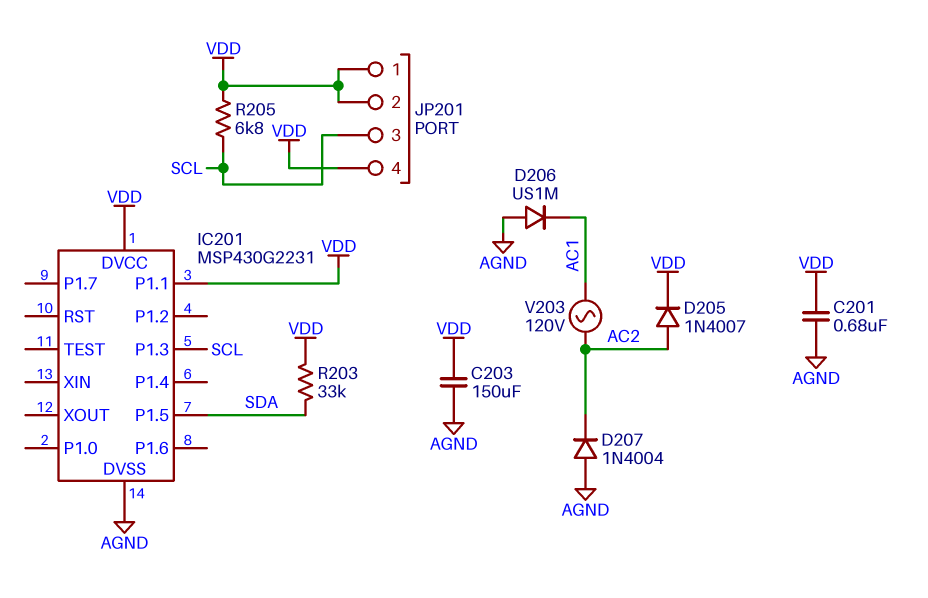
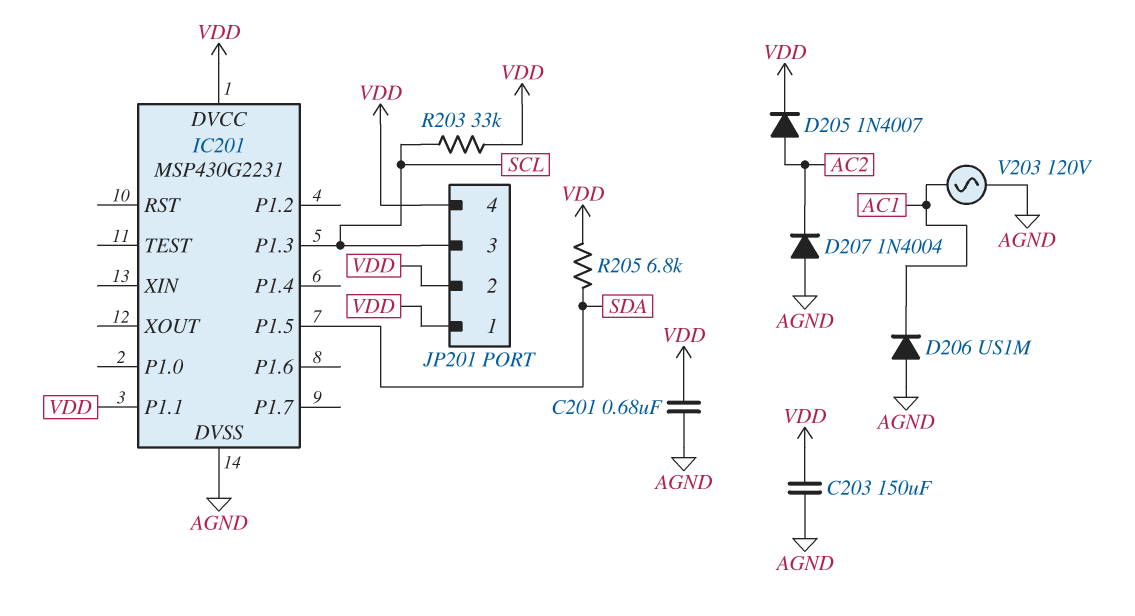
R203: 33k (SDA, VDD) -> 33k (SCL, VDD)
R205: 6.8k (SCL, VDD) -> 6.8k (SDA, VDD)
V203: AC 120V (AC1, AC2) -> AC 120V (AC1, AGND)

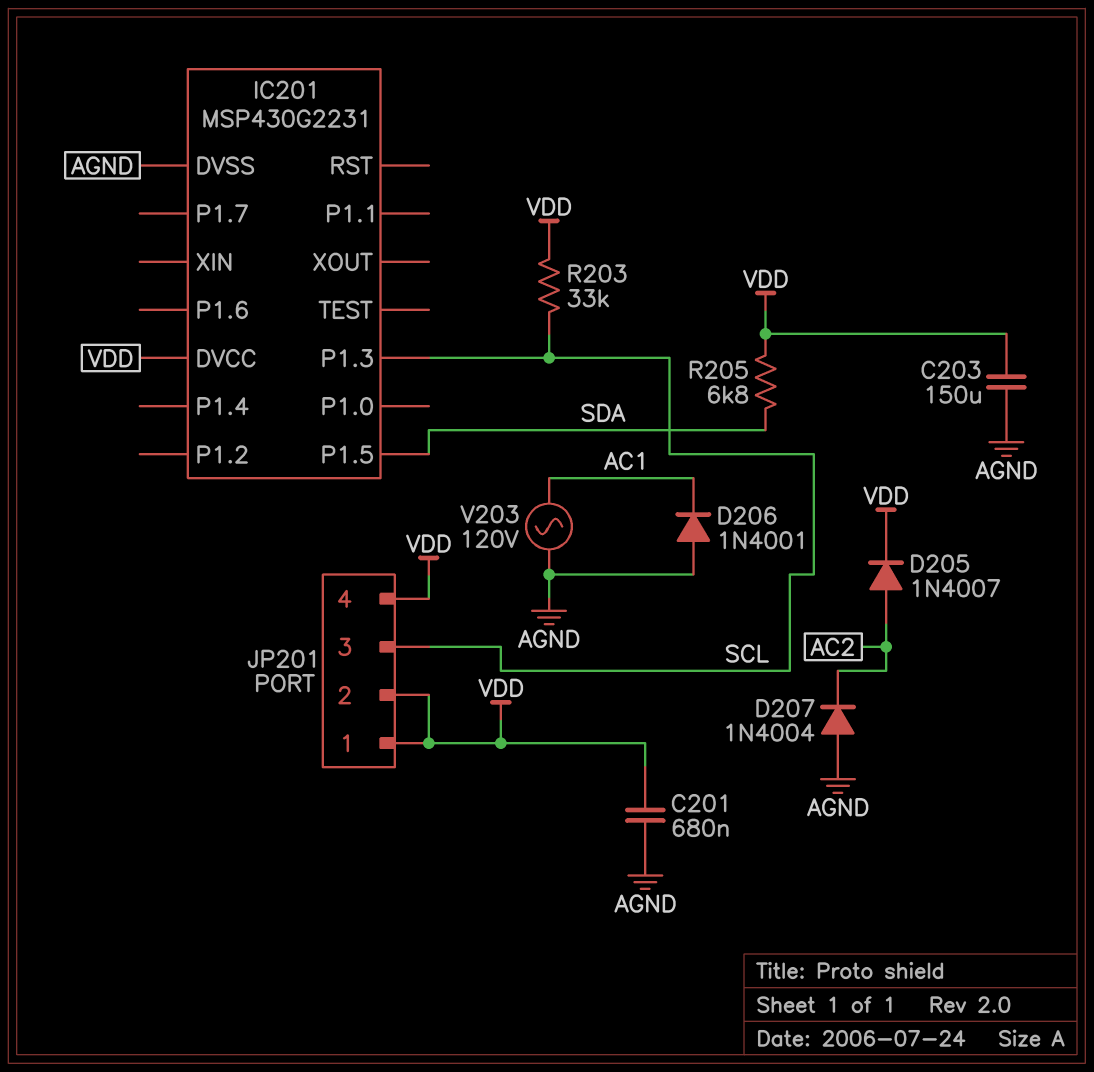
D206: diode US1M (A AGND, K AC1) -> diode 1N4001 (A AGND, K AC1)
IC201 pin P1.1: VDD -> none

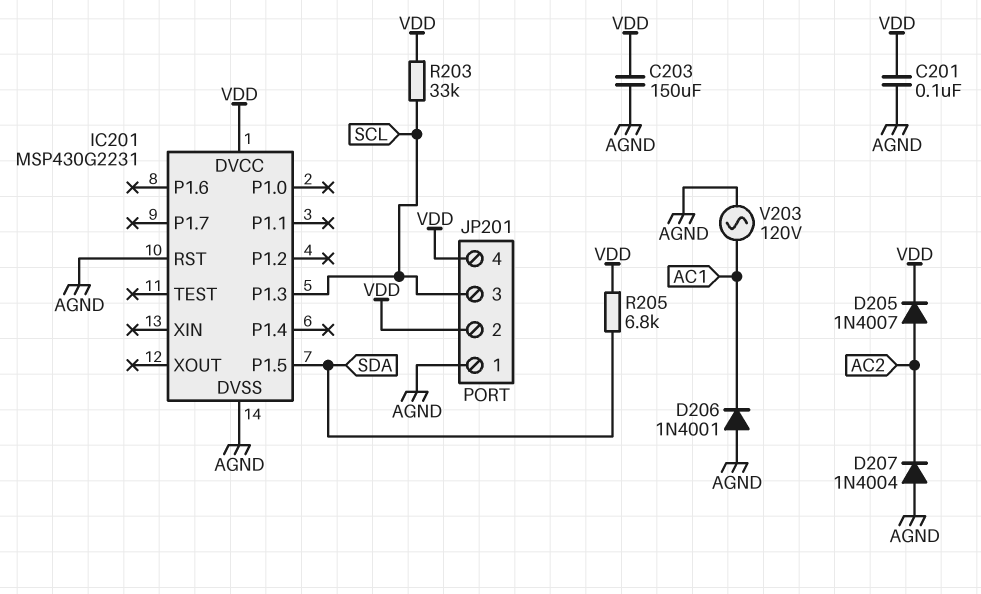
C201: 680nF (AGND, VDD) -> 100nF (AGND, VDD)
IC201 pin RST: none -> AGND
JP201 pin 1: VDD -> AGND

